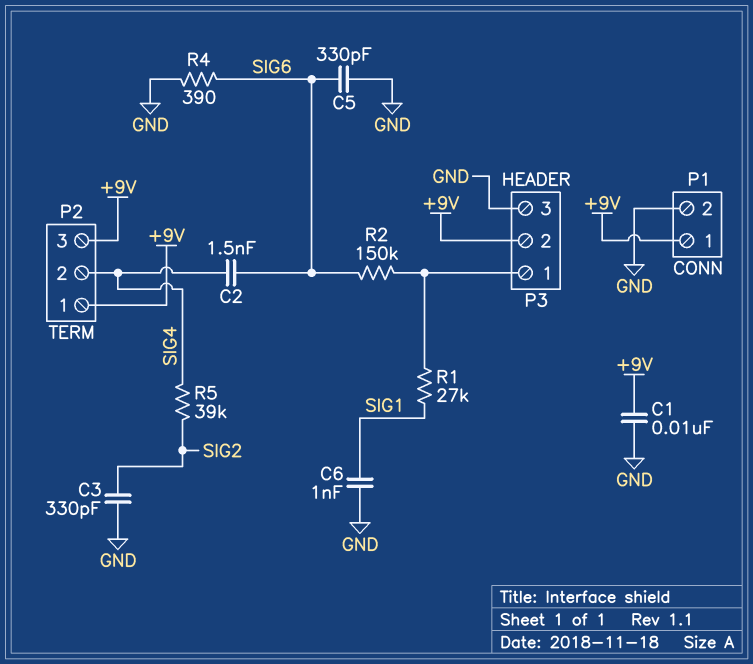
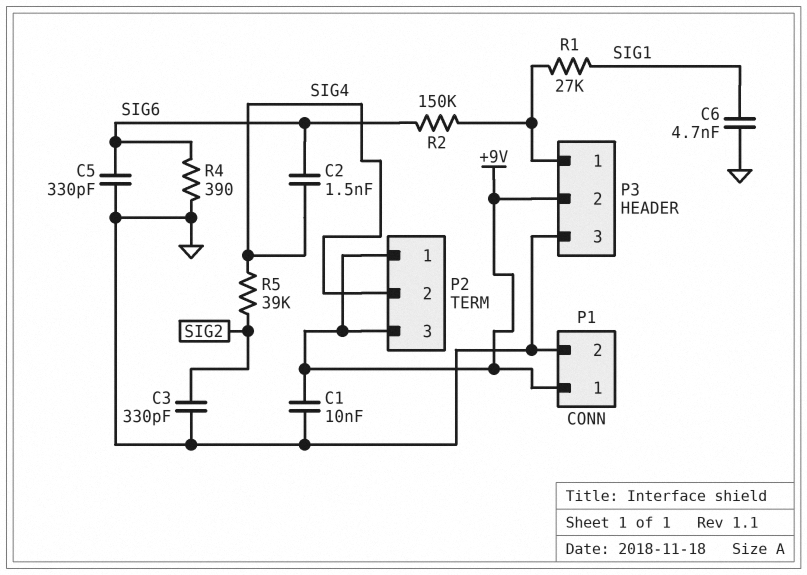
C6: 1nF (GND, SIG1) -> 4.7nF (GND, SIG1)

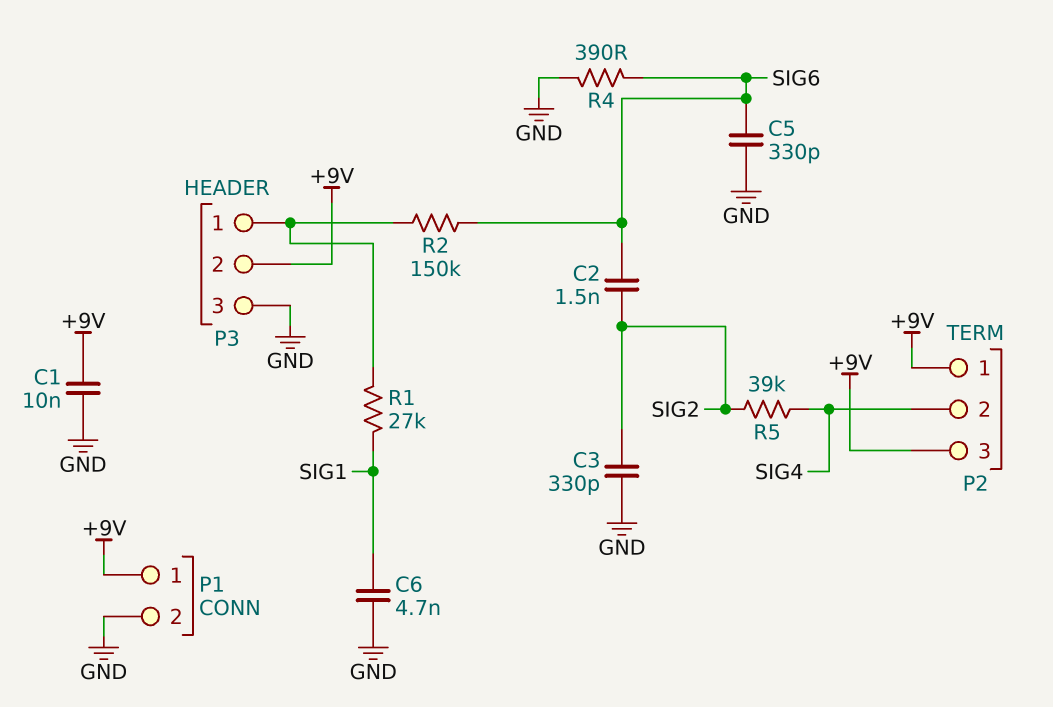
C2: 1.5nF (SIG4, SIG6) -> 1.5nF (SIG2, SIG6)

